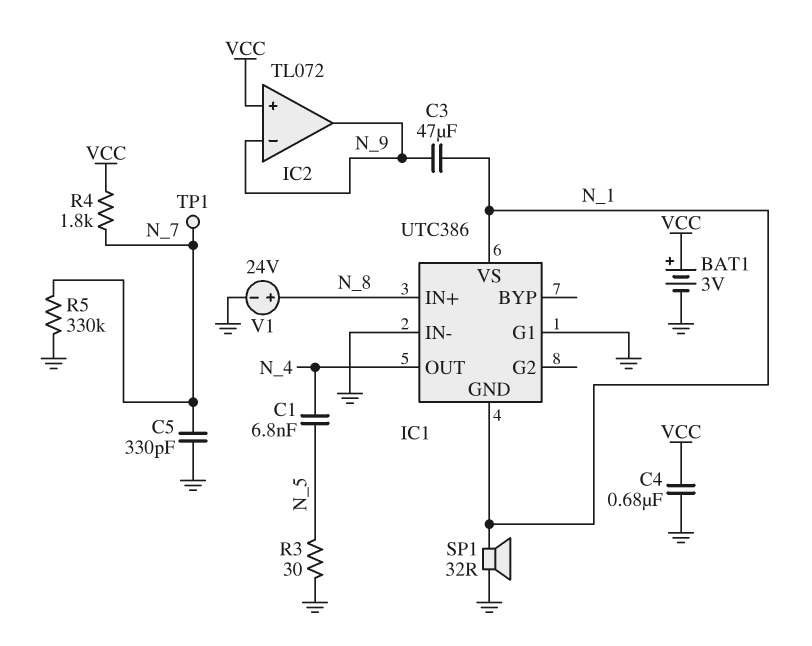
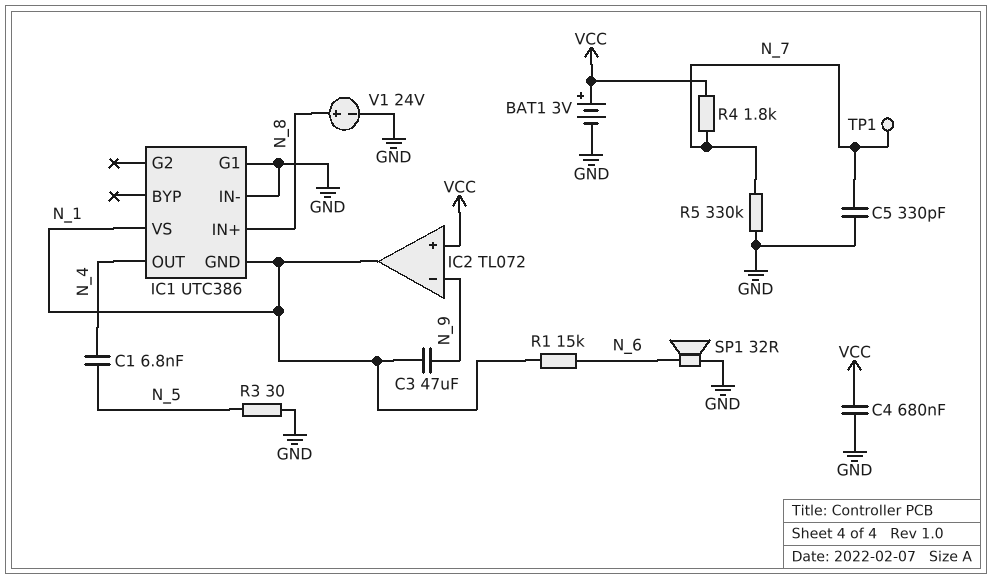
IC2 pin out: N_9 -> N_1
R1: none -> 15k (N_1, N_6)
SP1: speaker 32R (GND, N_1) -> speaker 32R (GND, N_6)

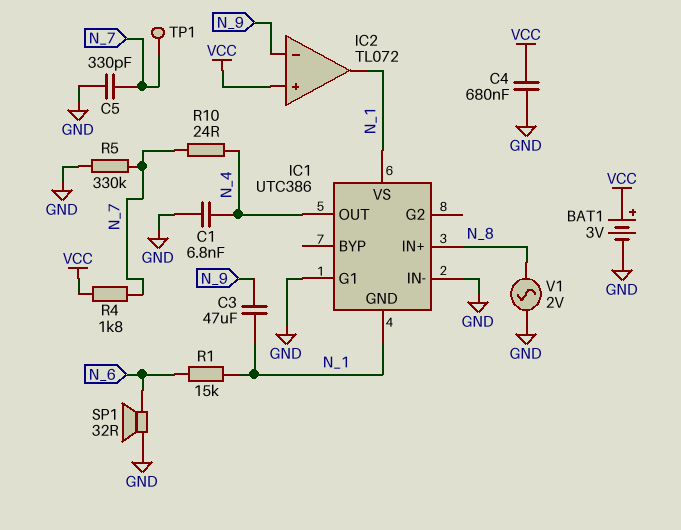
C1: 6.8nF (N_4, N_5) -> 6.8nF (GND, N_4)
R3: 30 (GND, N_5) -> none
R10: none -> 24 (N_4, N_7)
V1: 24V (plus N_8, minus GND) -> AC 2V (GND, N_8)

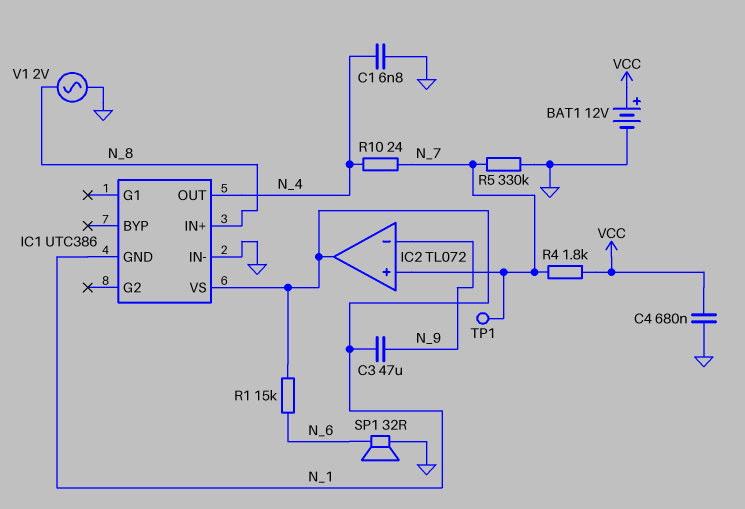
BAT1: 3V (plus VCC, minus GND) -> 12V (plus VCC, minus GND)
C5: 330pF (GND, N_7) -> none
IC1 pin G1: GND -> none
IC2 pin in+: VCC -> N_7

